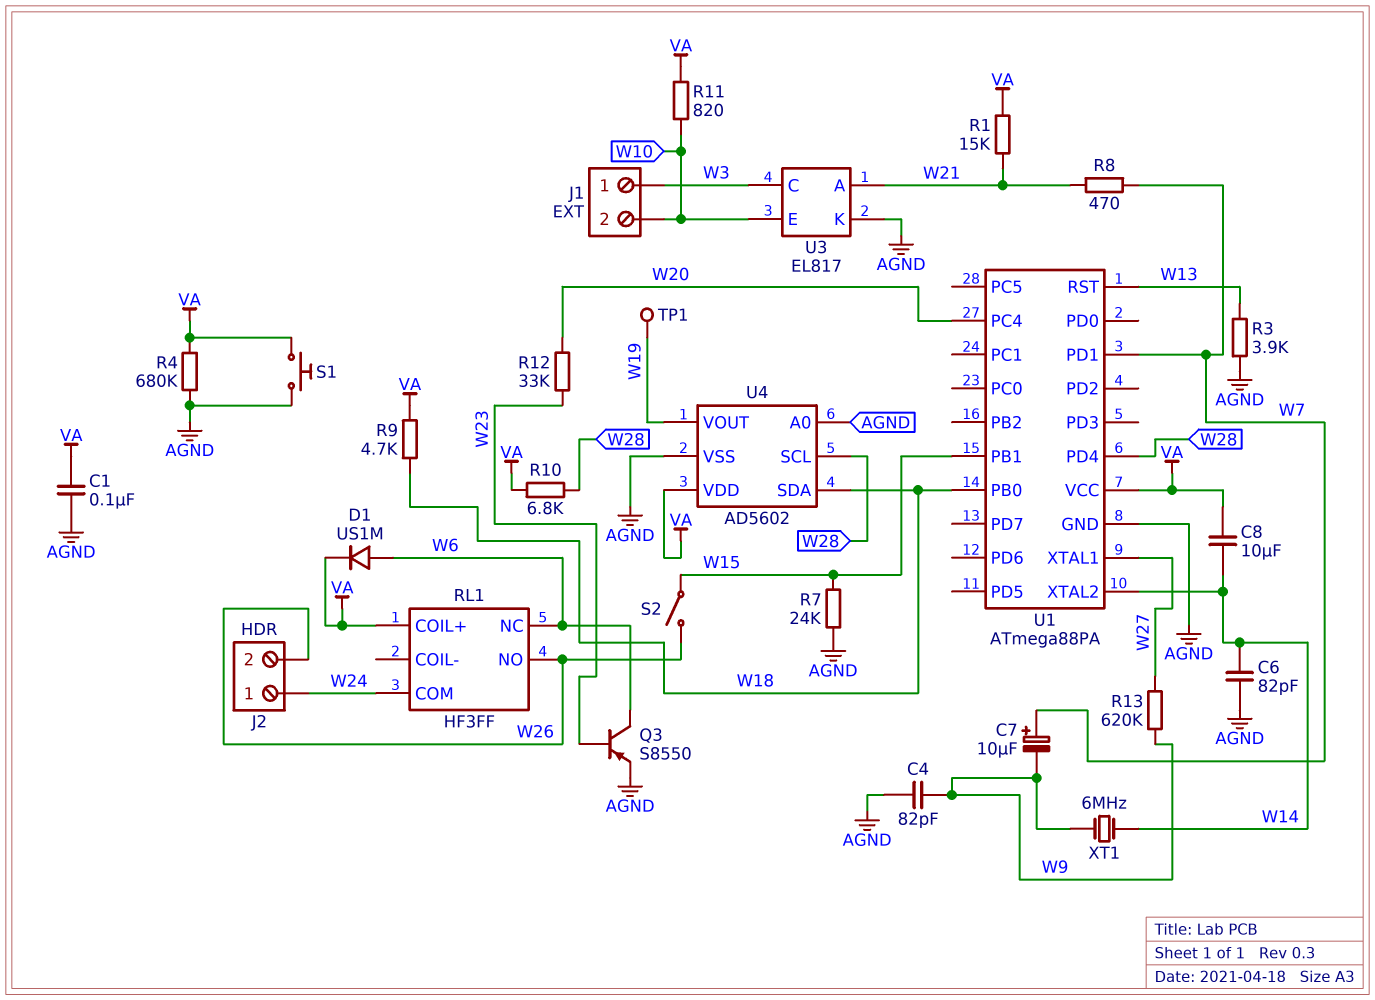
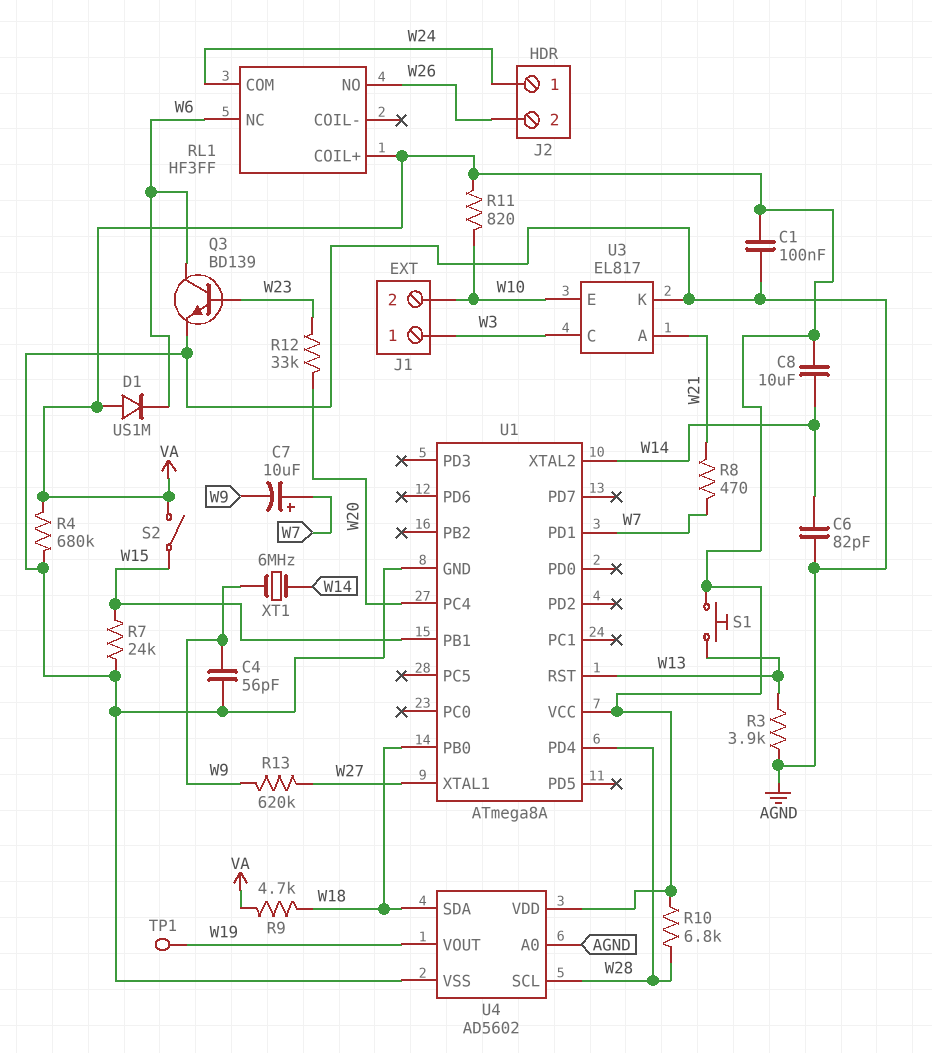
C4: 82pF (AGND, W9) -> 56pF (AGND, W9)
D1: diode US1M (A W6, K VA) -> diode US1M (A VA, K W6)
Q3: PNP S8550 (B W23, C W6, E AGND) -> NPN BD139 (B W23, C W6, E AGND)
R1: 15k (VA, W21) -> none
S1: button (AGND, VA) -> button (VA, W13)
S2: switch (W15, W26) -> switch (VA, W15)
U1: ATmega88PA -> ATmega8A

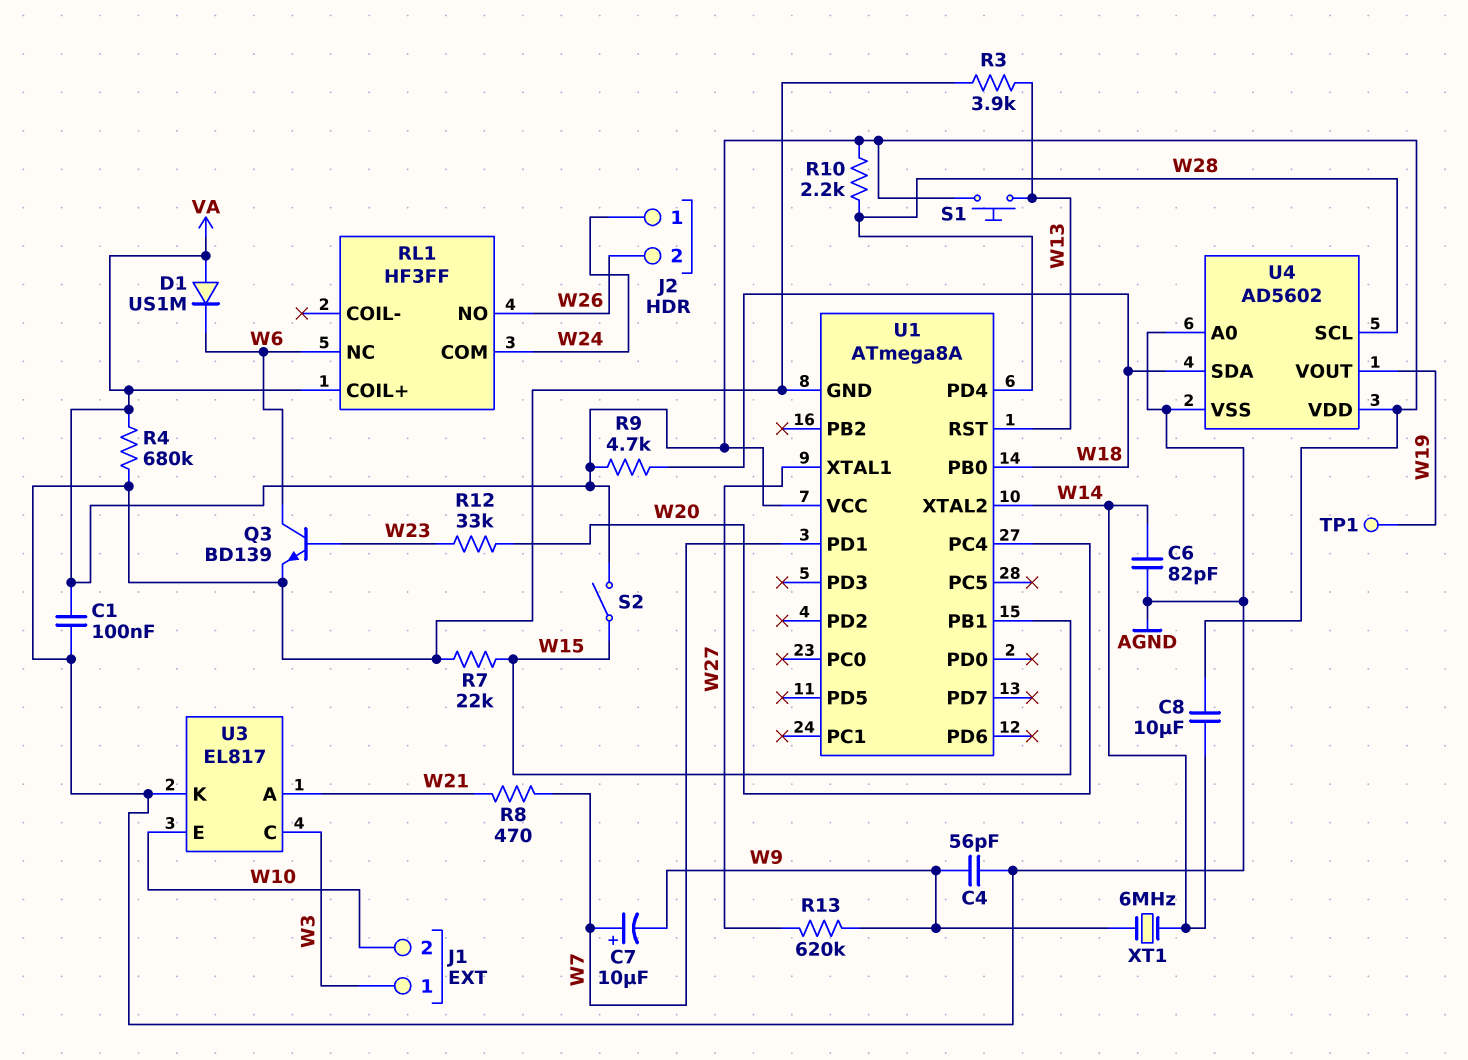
R7: 24k (AGND, W15) -> 22k (AGND, W15)
R10: 6.8k (VA, W28) -> 2.2k (VA, W28)
R11: 820 (VA, W10) -> none

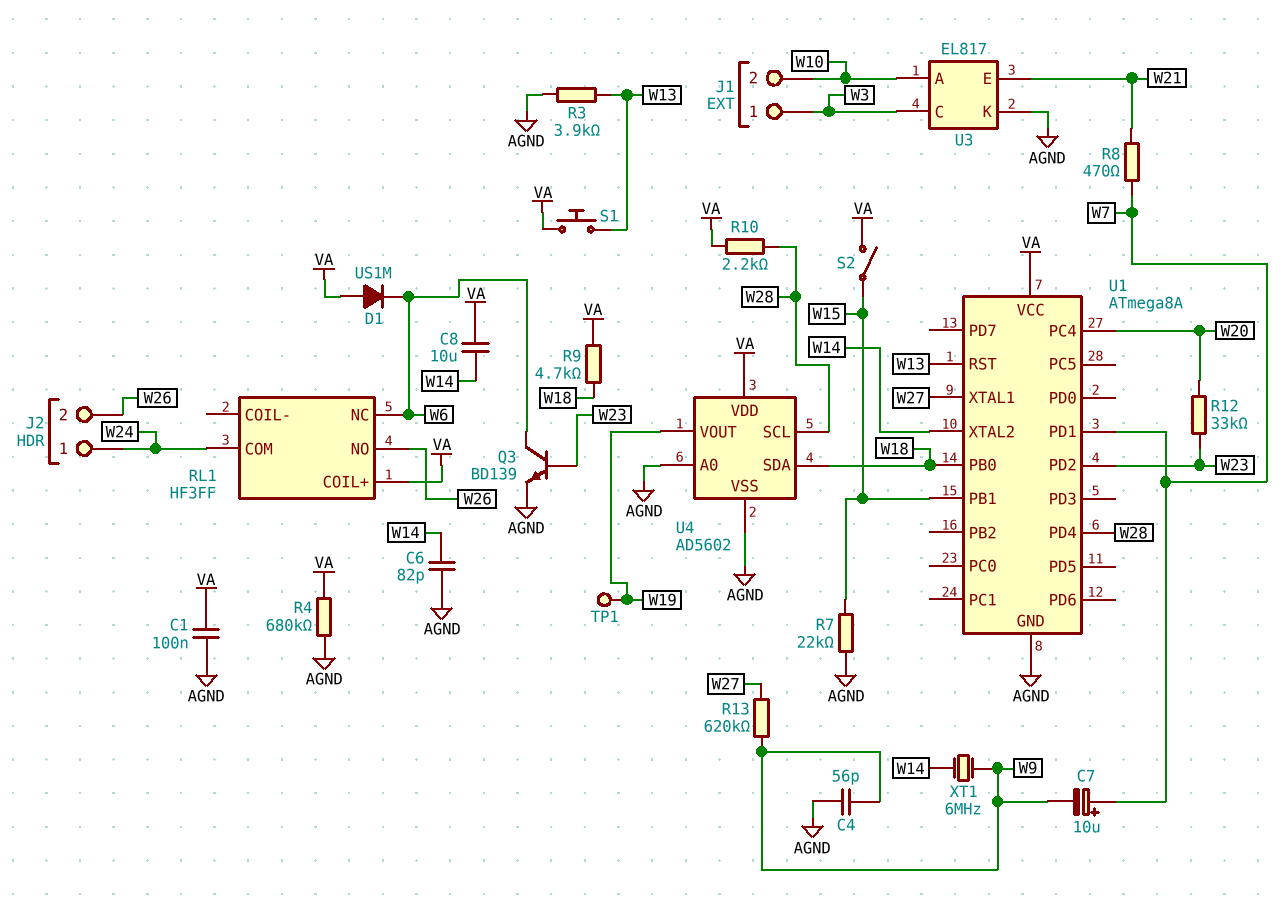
U1 pin PD2: none -> W23
U3 pin A: W21 -> W10
U3 pin E: W10 -> W21

